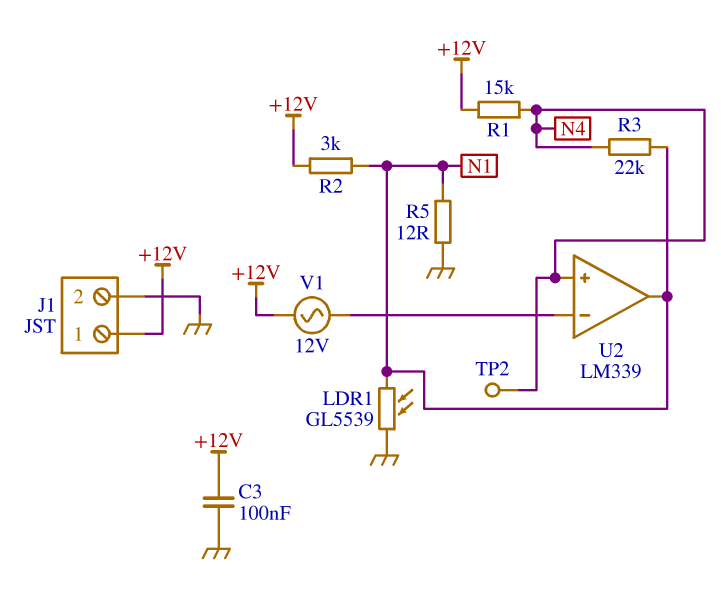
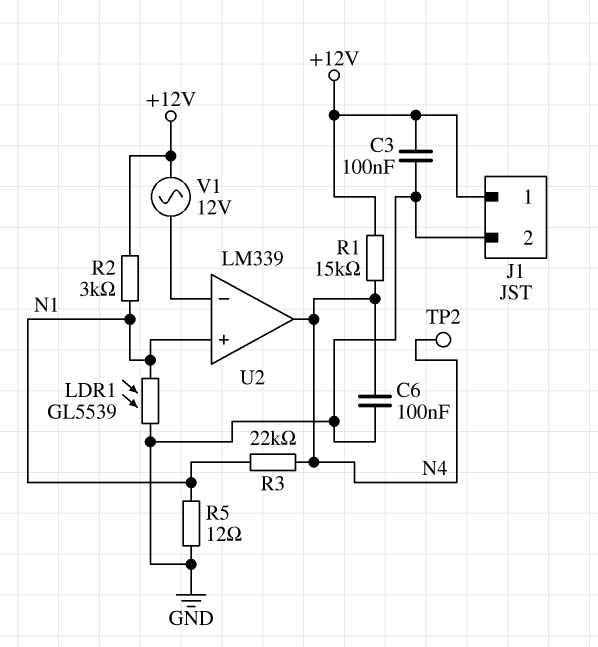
C6: none -> 100nF (GND, N4)
U2 pin in+: N4 -> N1
U2 pin out: N1 -> N4

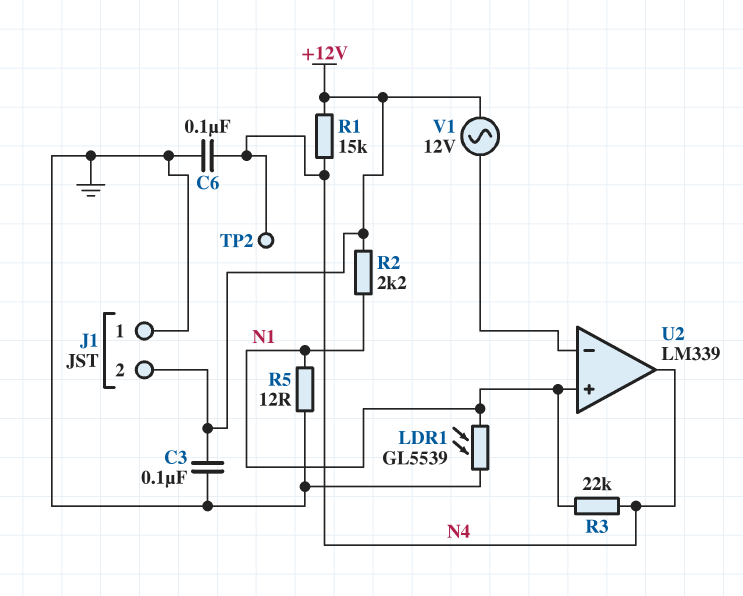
J1 pin 1: +12V -> GND
J1 pin 2: GND -> +12V
R2: 3k (+12V, N1) -> 2.2k (+12V, N1)

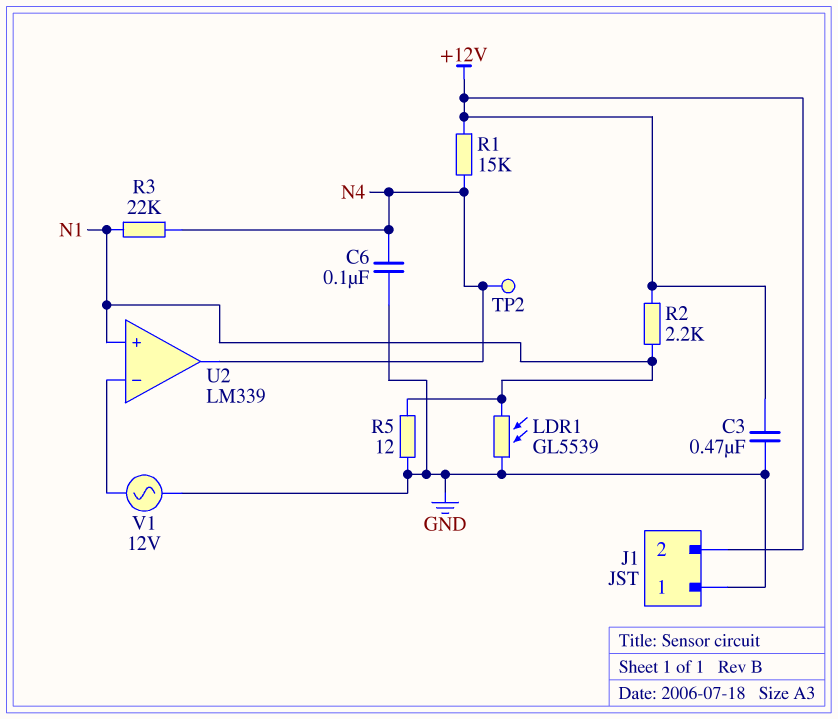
C3: 100nF (+12V, GND) -> 470nF (+12V, GND)
V1: AC 12V (+12V, U2/in-) -> AC 12V (GND, U2/in-)

